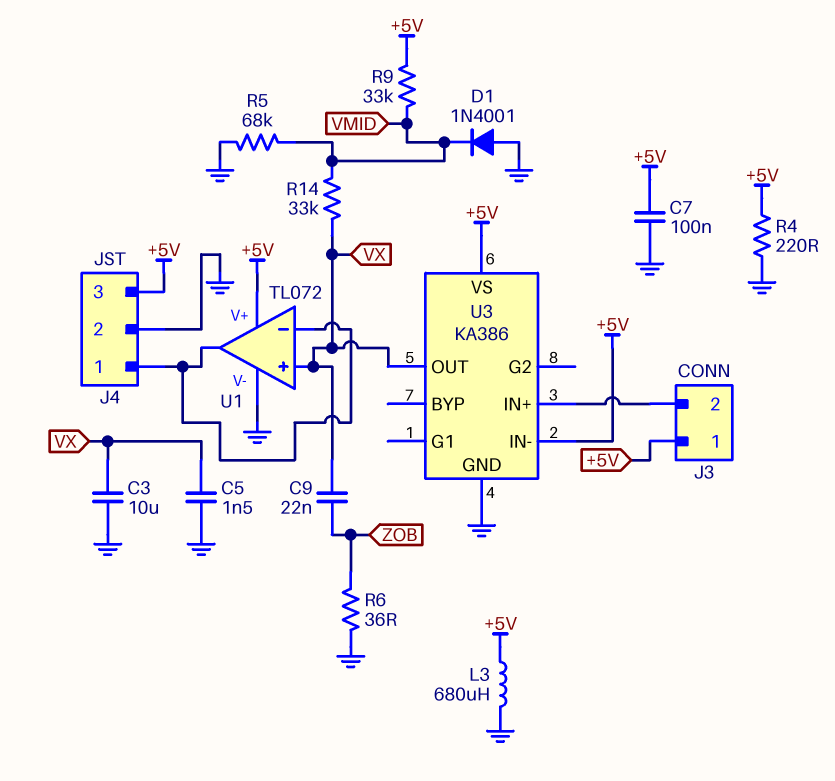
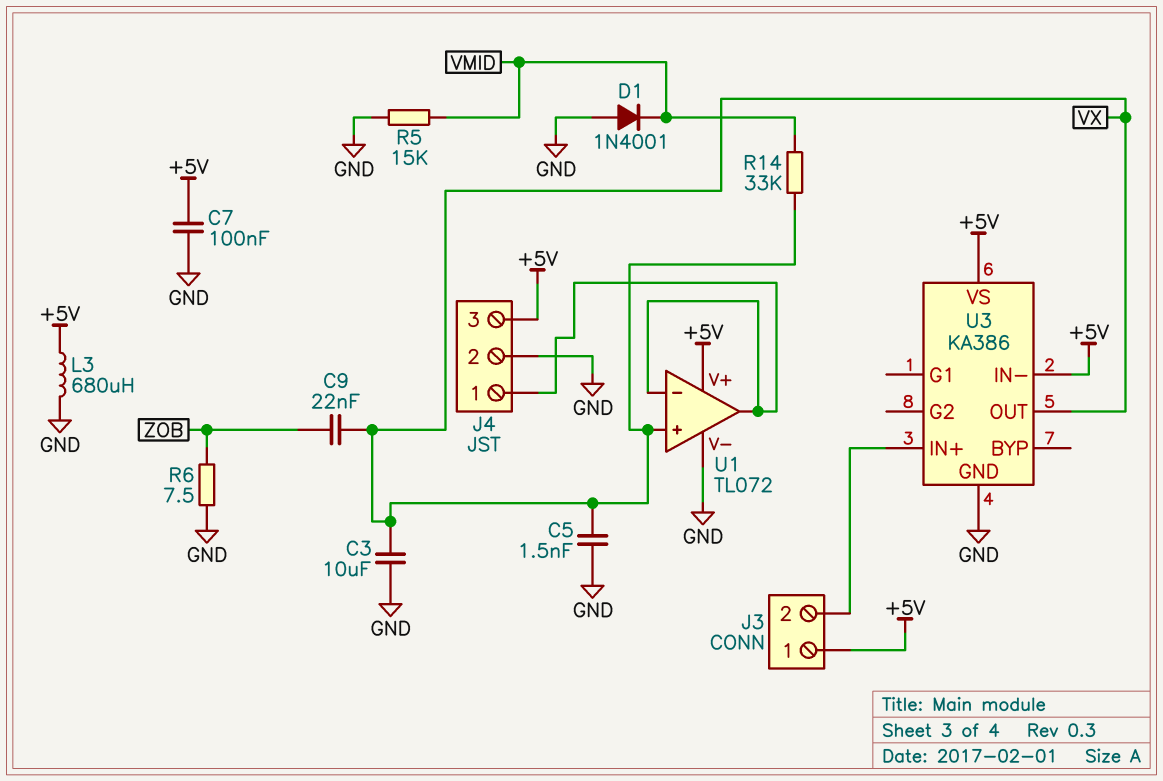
R4: 220 (+5V, GND) -> none
R5: 68k (GND, VMID) -> 15k (GND, VMID)
R6: 36 (GND, ZOB) -> 7.5 (GND, ZOB)
R9: 33k (+5V, VMID) -> none

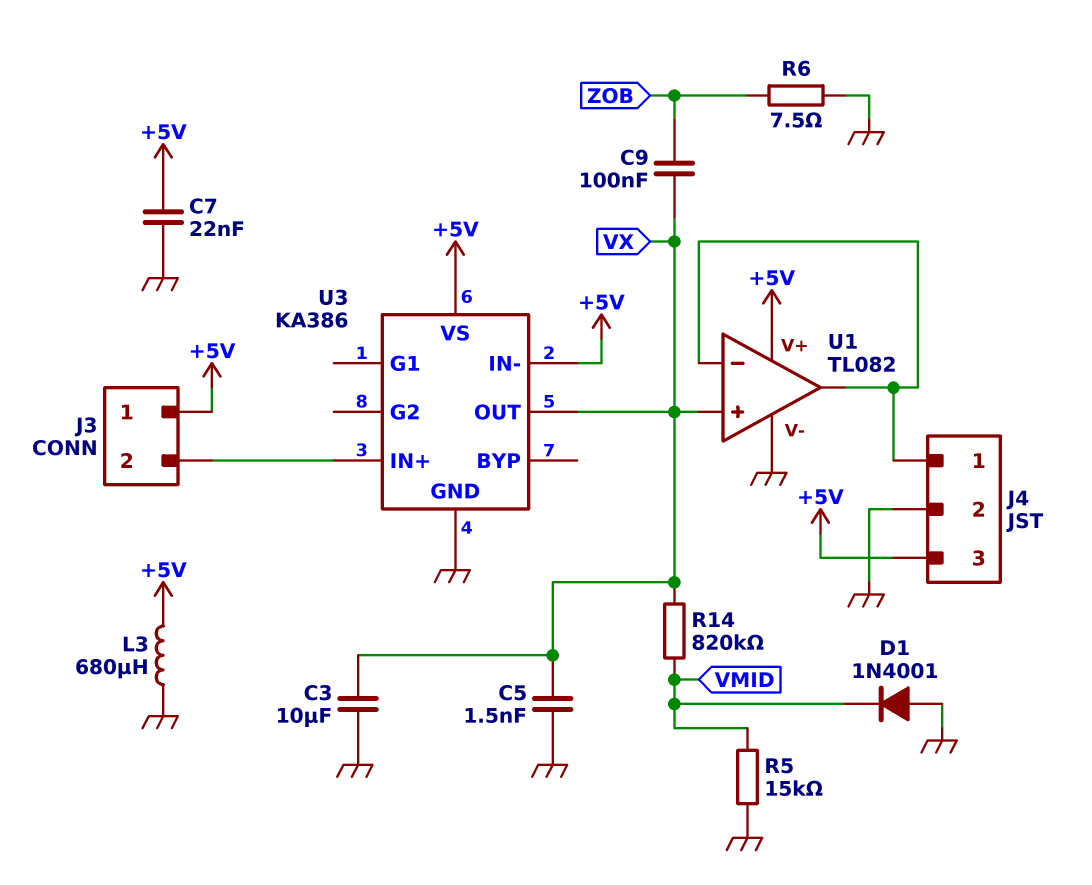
C7: 100nF (+5V, GND) -> 22nF (+5V, GND)
C9: 22nF (VX, ZOB) -> 100nF (VX, ZOB)
R14: 33k (VMID, VX) -> 820k (VMID, VX)
U1: TL072 -> TL082

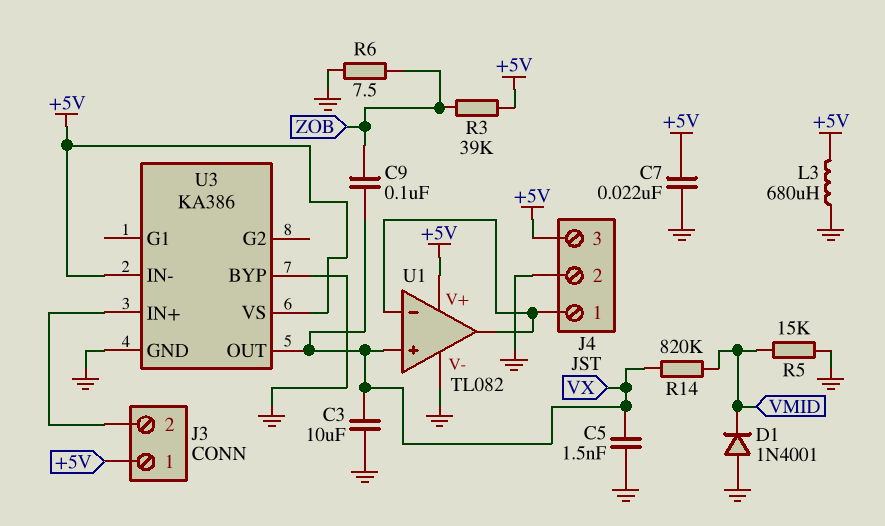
R3: none -> 39k (+5V, ZOB)
U3 pin BYP: none -> GND

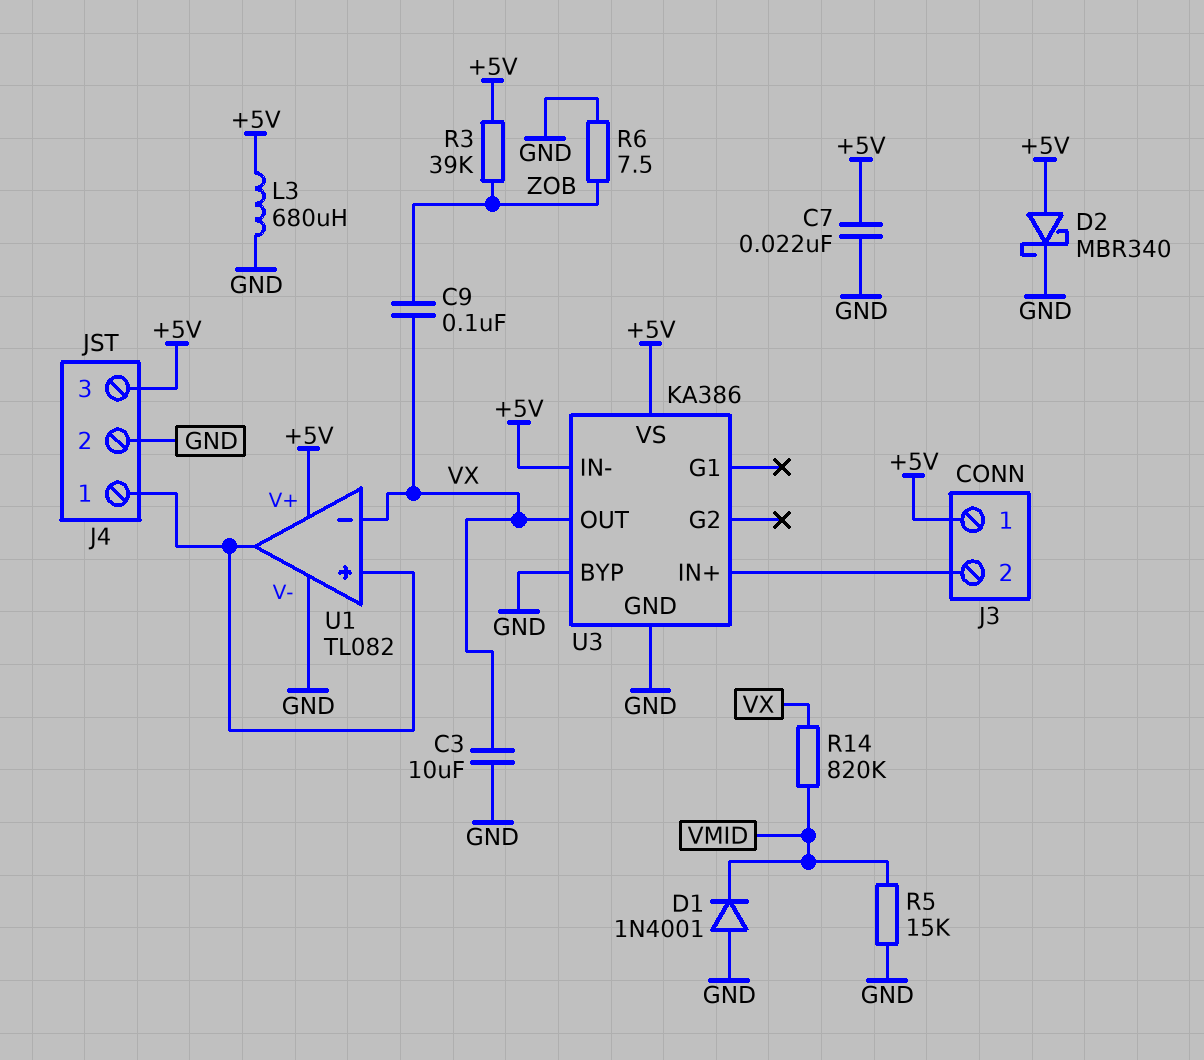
C5: 1.5nF (GND, VX) -> none
D2: none -> schottky MBR340 (A +5V, K GND)
U1 pin in+: VX -> J4/1
U1 pin in-: J4/1 -> VX

